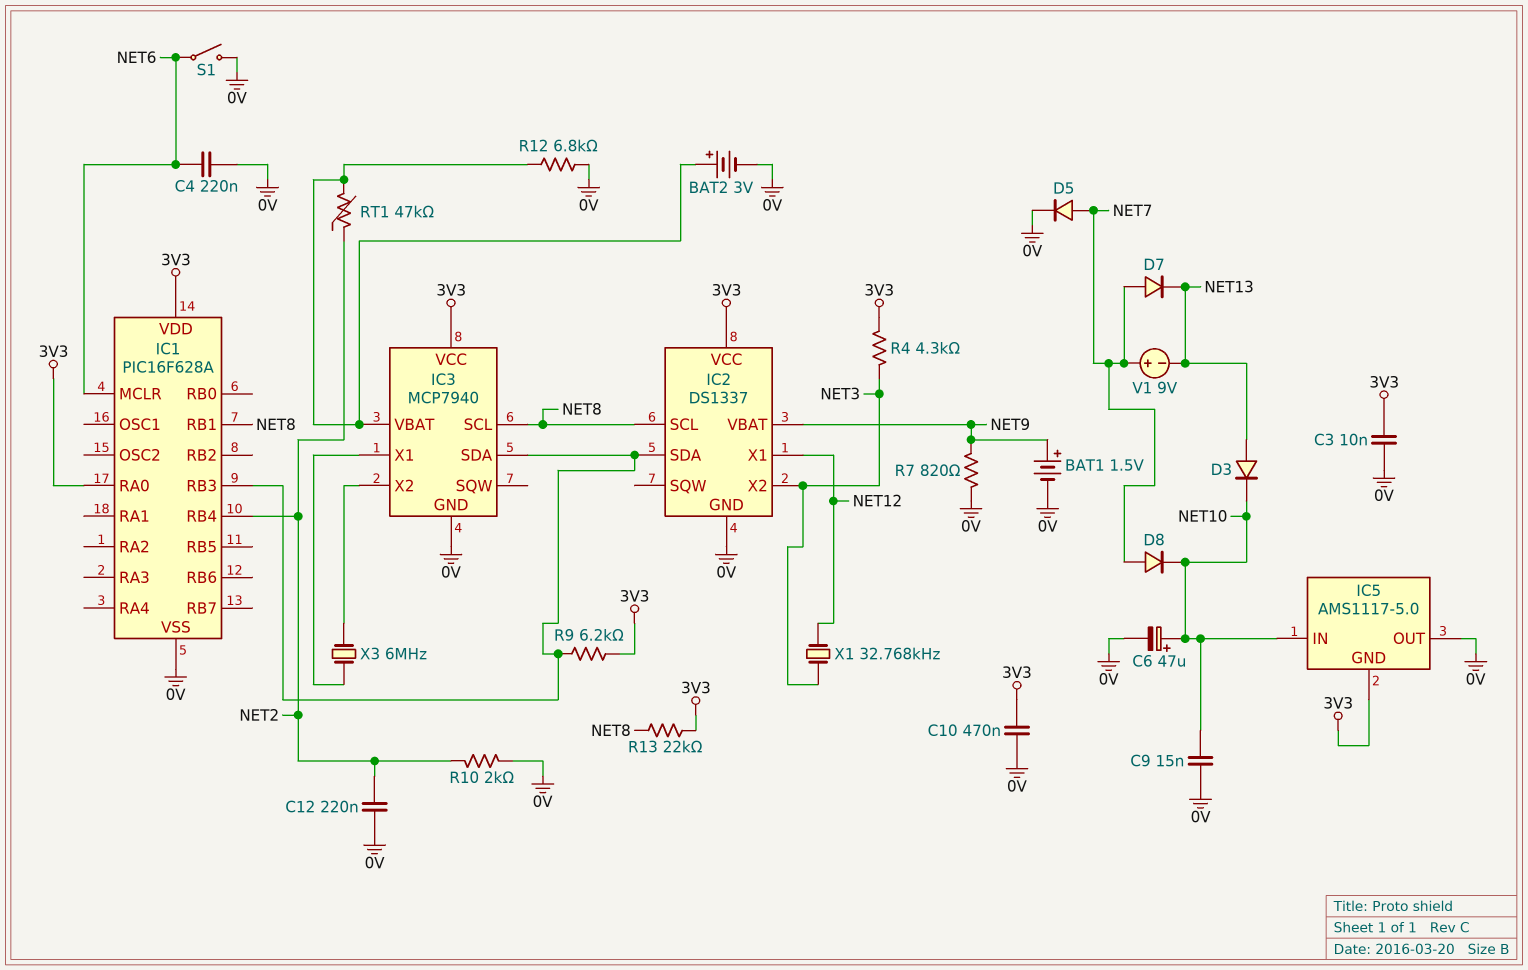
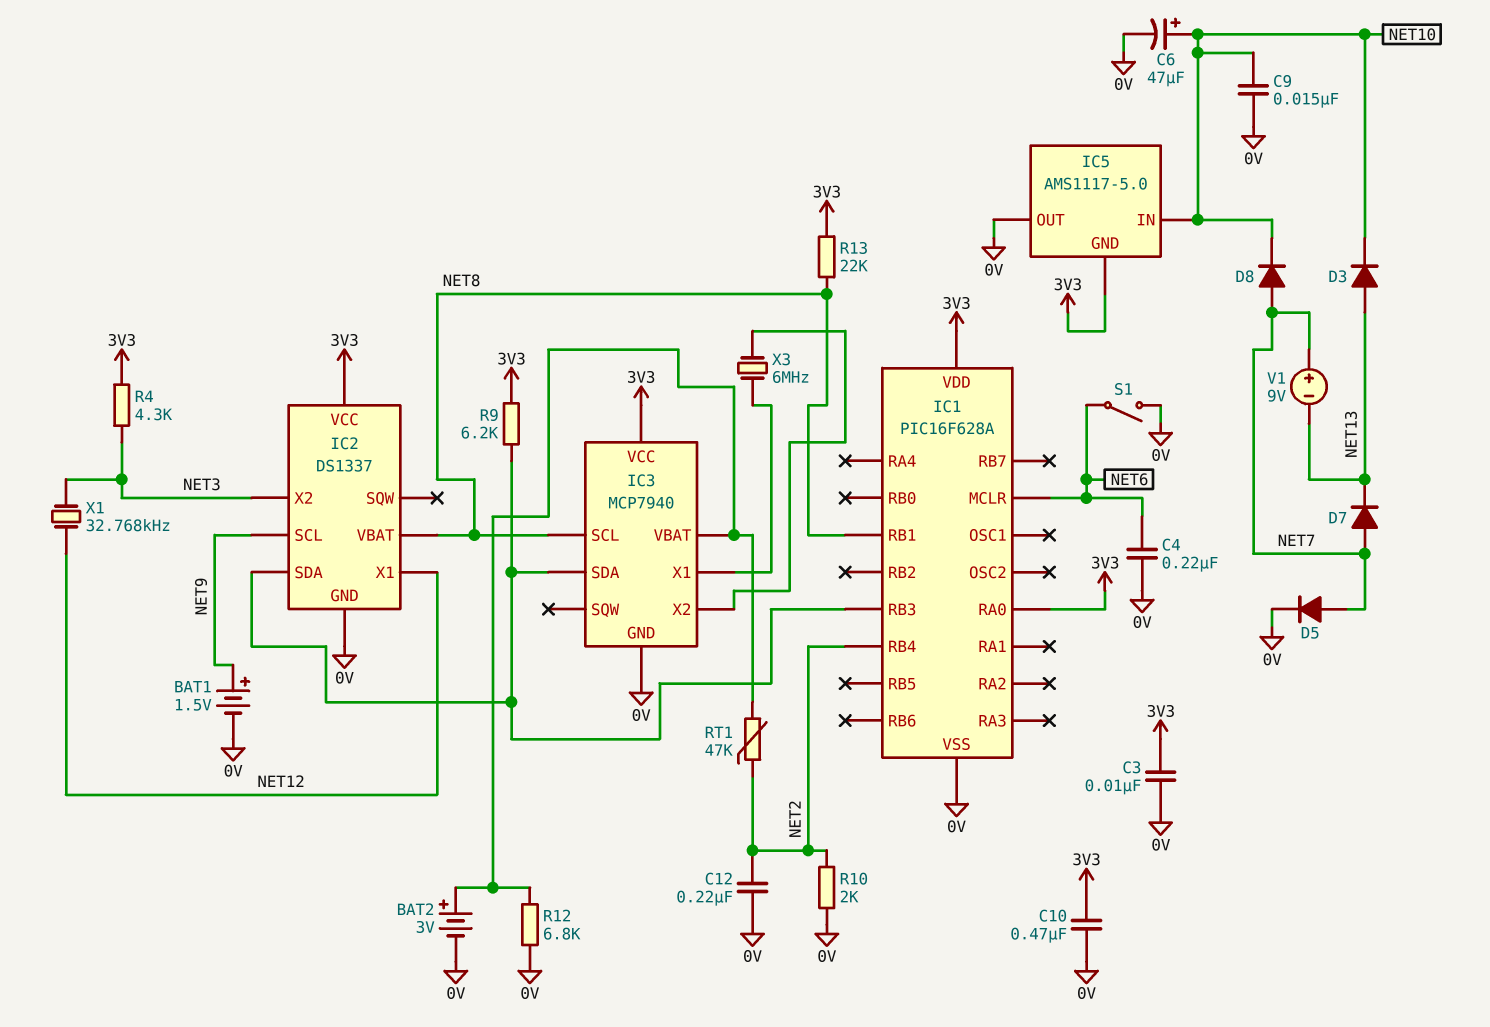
IC2 pin SCL: NET8 -> NET9
IC2 pin VBAT: NET9 -> NET8
R7: 820 (0V, NET9) -> none

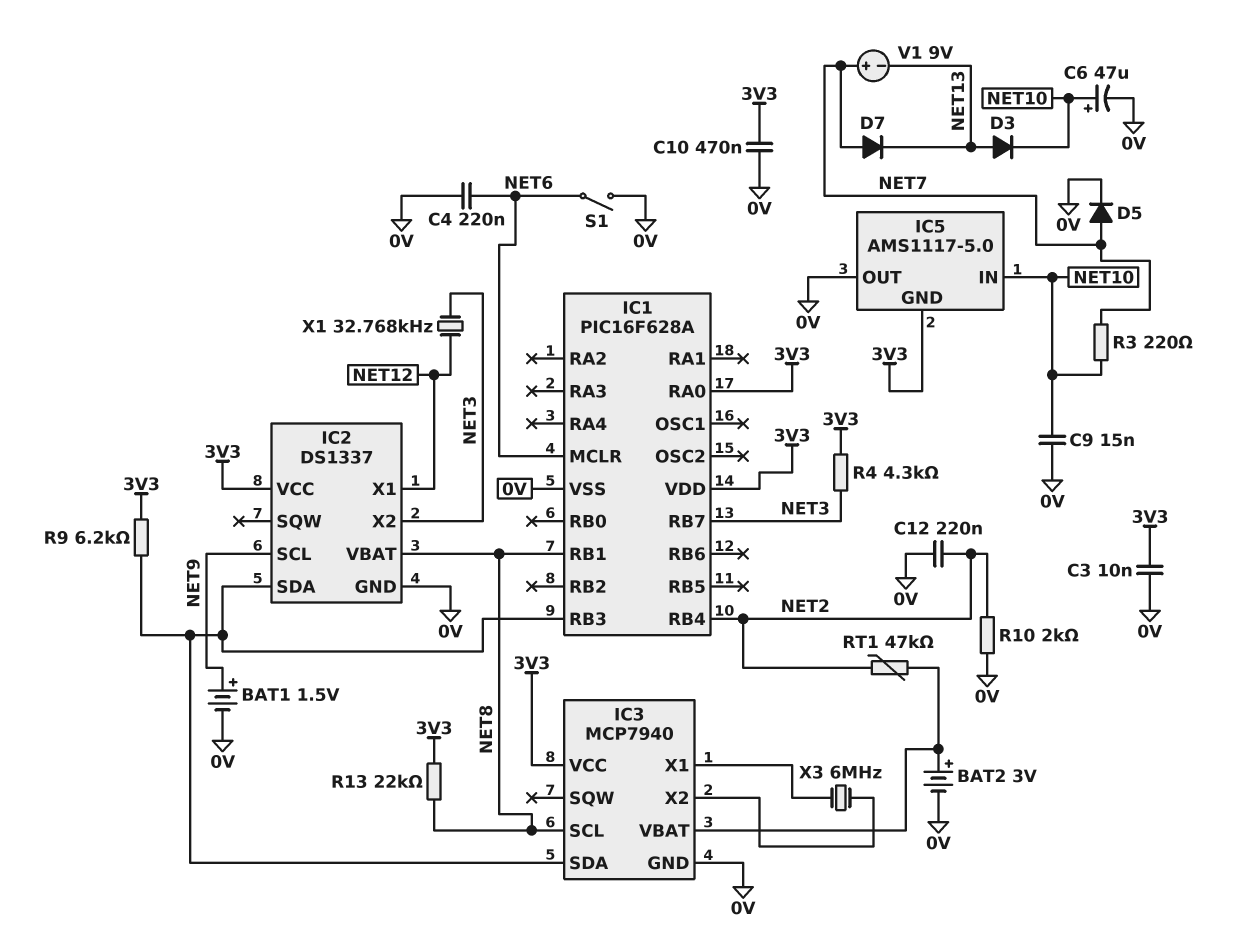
D8: diode (A NET7, K NET10) -> none
IC1 pin RB7: none -> NET3
R3: none -> 220 (NET7, NET10)
R12: 6.8k (0V, IC3/VBAT) -> none

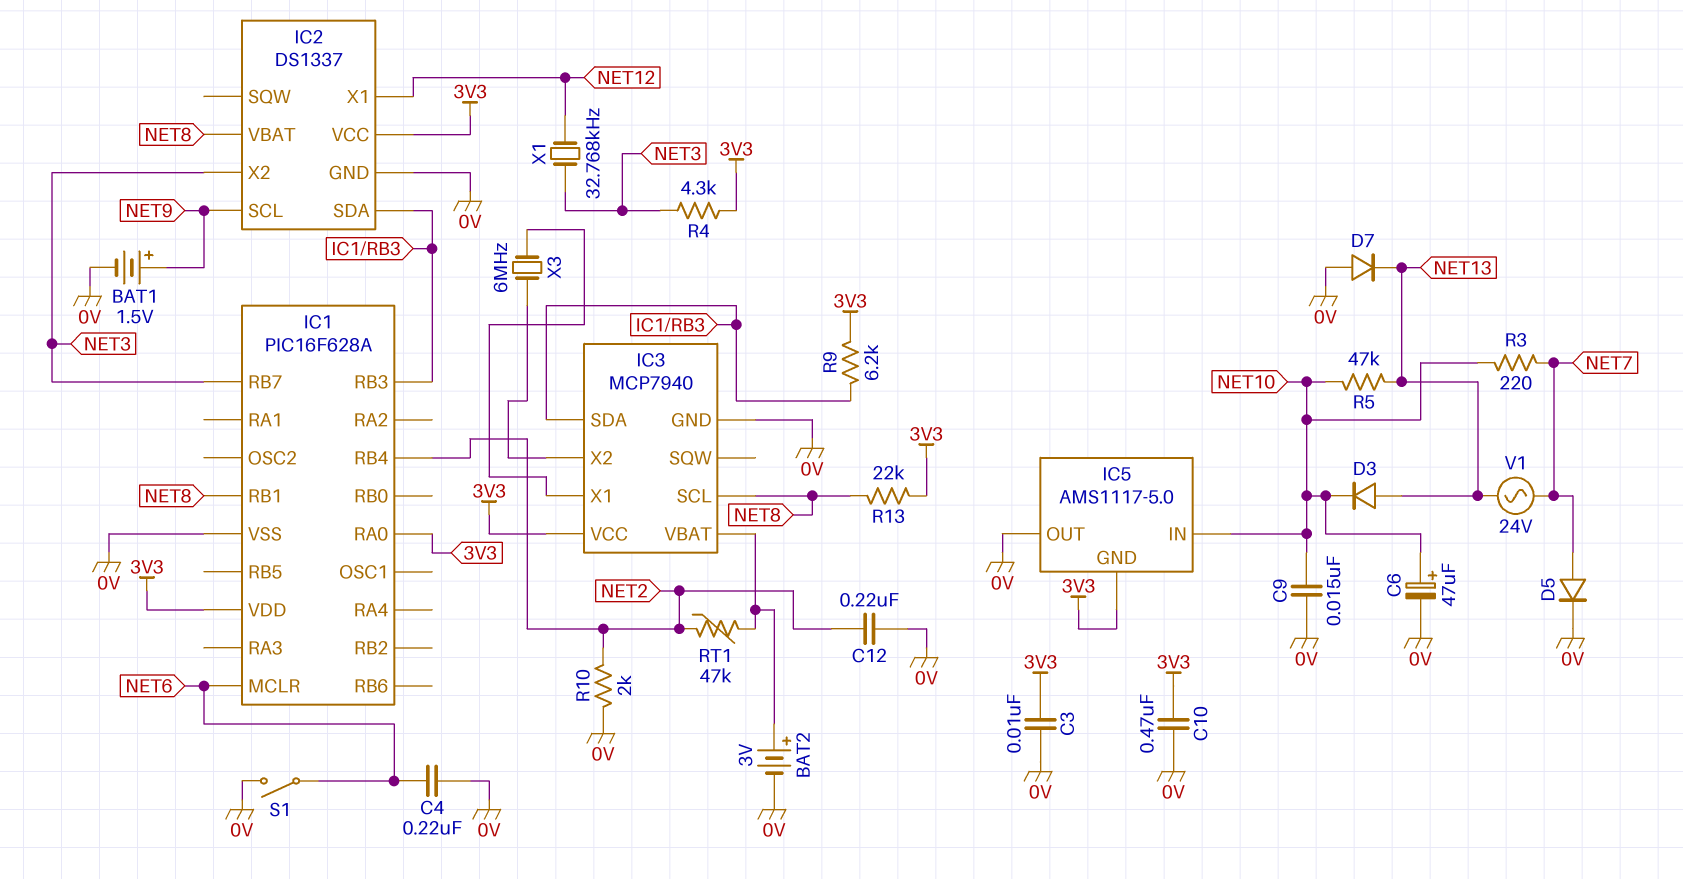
D7: diode (A NET7, K NET13) -> diode (A 0V, K NET13)
R5: none -> 47k (NET10, NET13)
V1: 9V (plus NET7, minus NET13) -> AC 24V (NET7, NET13)

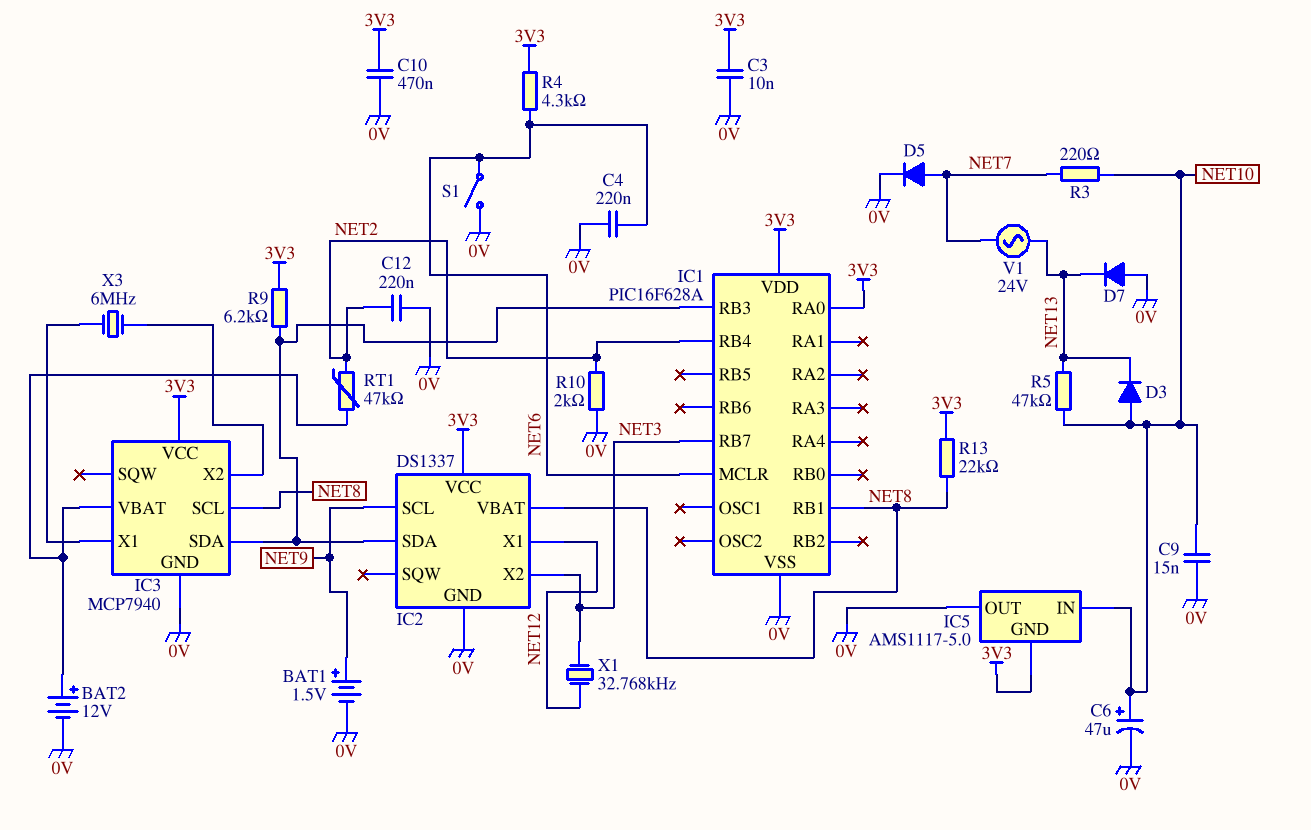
BAT2: 3V (plus IC3/VBAT, minus 0V) -> 12V (plus IC3/VBAT, minus 0V)
D3: diode (A NET13, K NET10) -> diode (A NET10, K NET13)
R4: 4.3k (3V3, NET3) -> 4.3k (3V3, NET6)

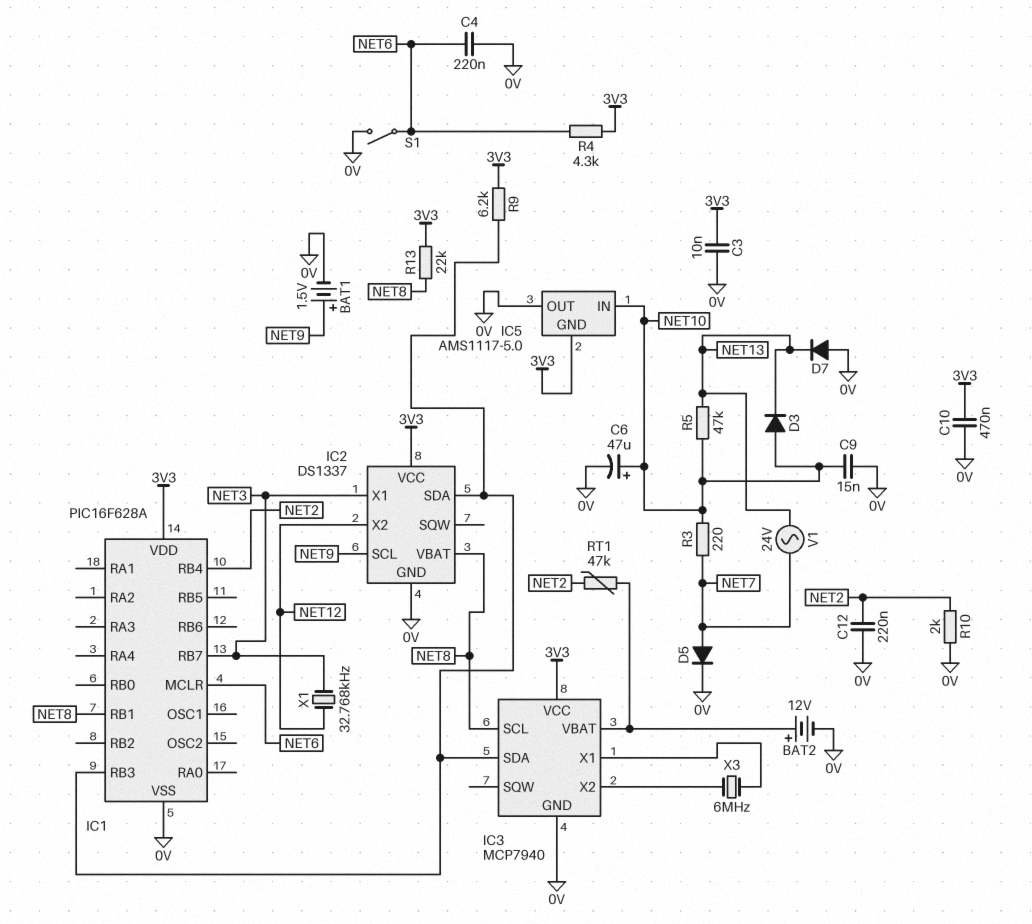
IC1 pin RA0: 3V3 -> none
IC2 pin X1: NET12 -> NET3
IC2 pin X2: NET3 -> NET12

